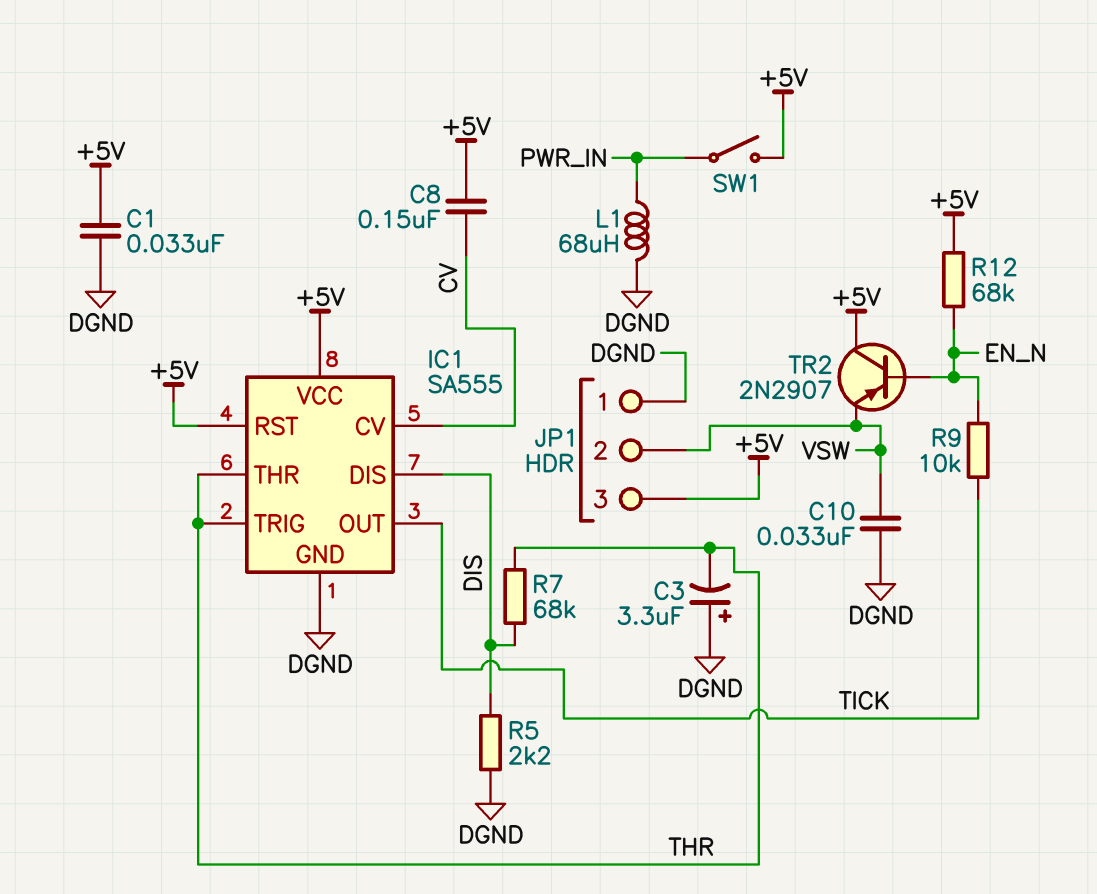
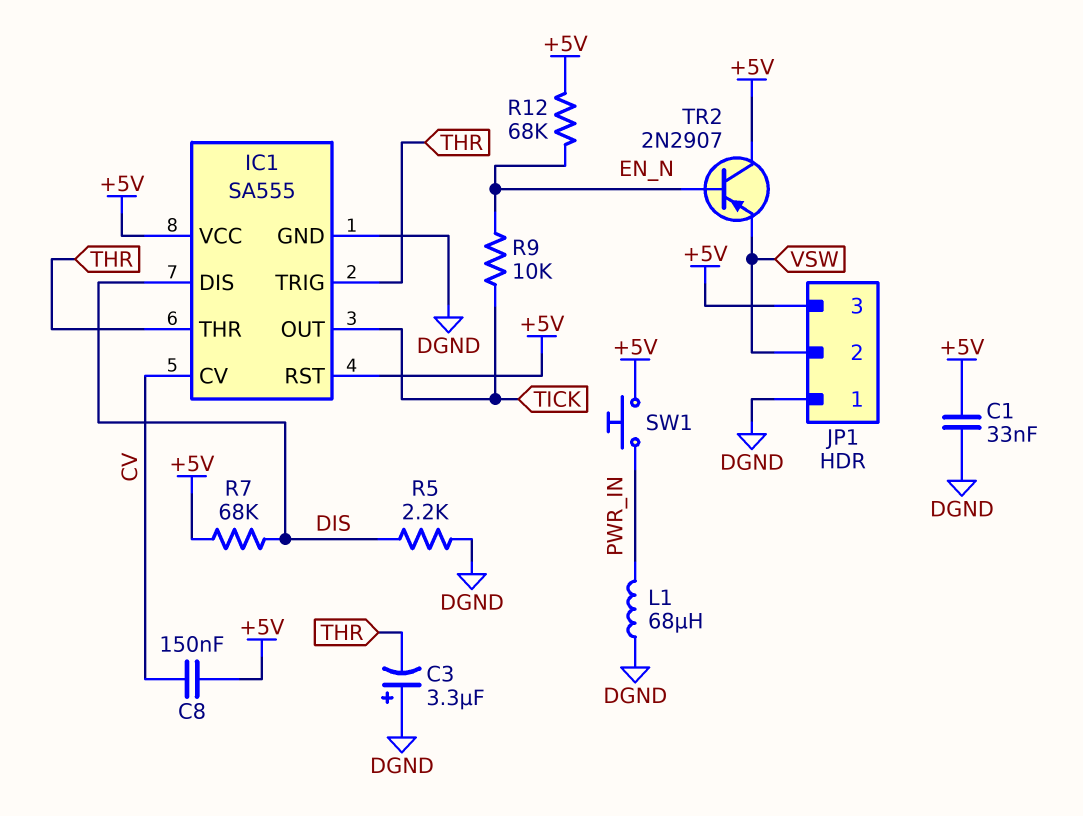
C10: 33nF (DGND, VSW) -> none
R7: 68k (DIS, THR) -> 68k (+5V, DIS)
SW1: switch (+5V, PWR_IN) -> button (+5V, PWR_IN)

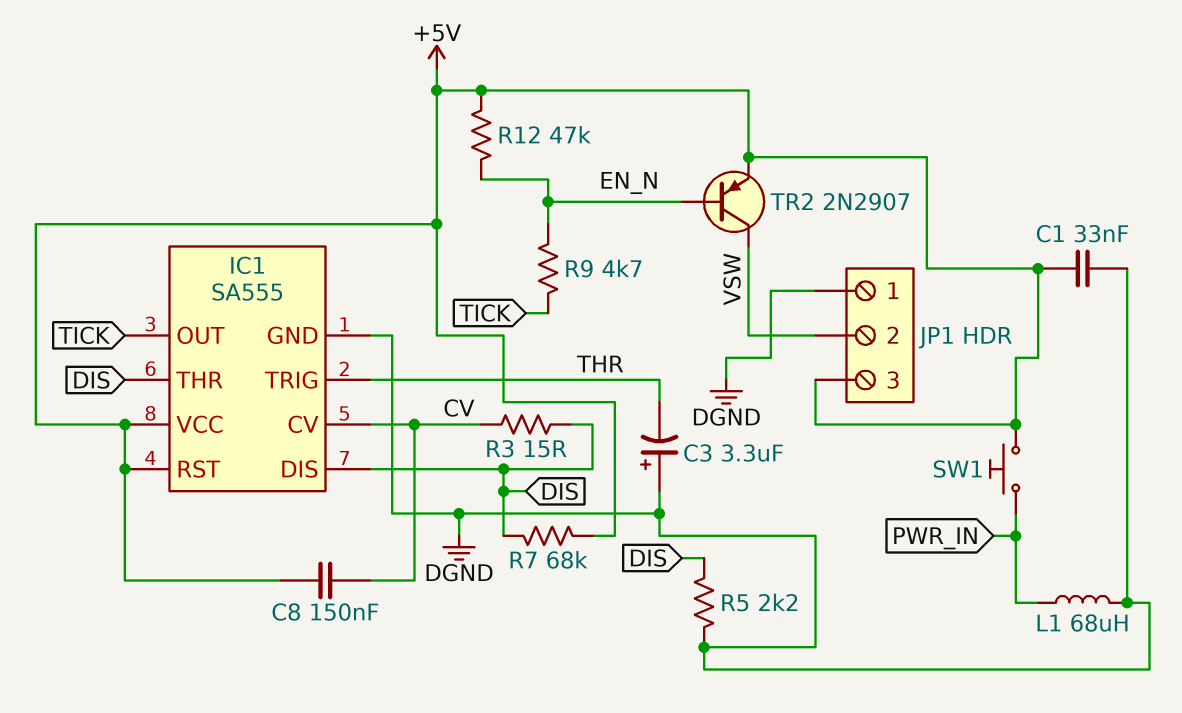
IC1 pin THR: THR -> DIS
R3: none -> 15 (CV, DIS)
R9: 10k (EN_N, TICK) -> 4.7k (EN_N, TICK)
R12: 68k (+5V, EN_N) -> 47k (+5V, EN_N)
TR2: PNP 2N2907 (B EN_N, C +5V, E VSW) -> PNP 2N2907 (B EN_N, C VSW, E +5V)

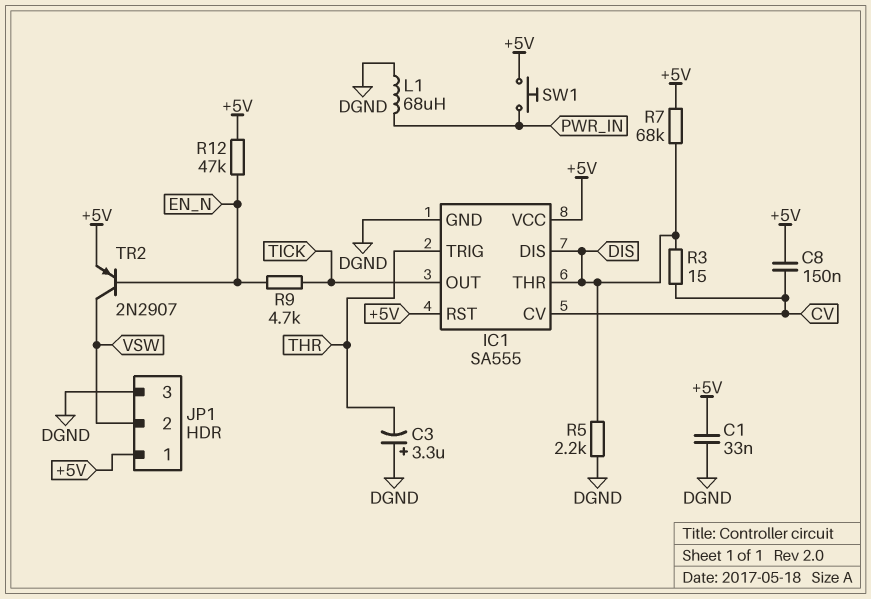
JP1 pin 1: DGND -> +5V
JP1 pin 3: +5V -> DGND

